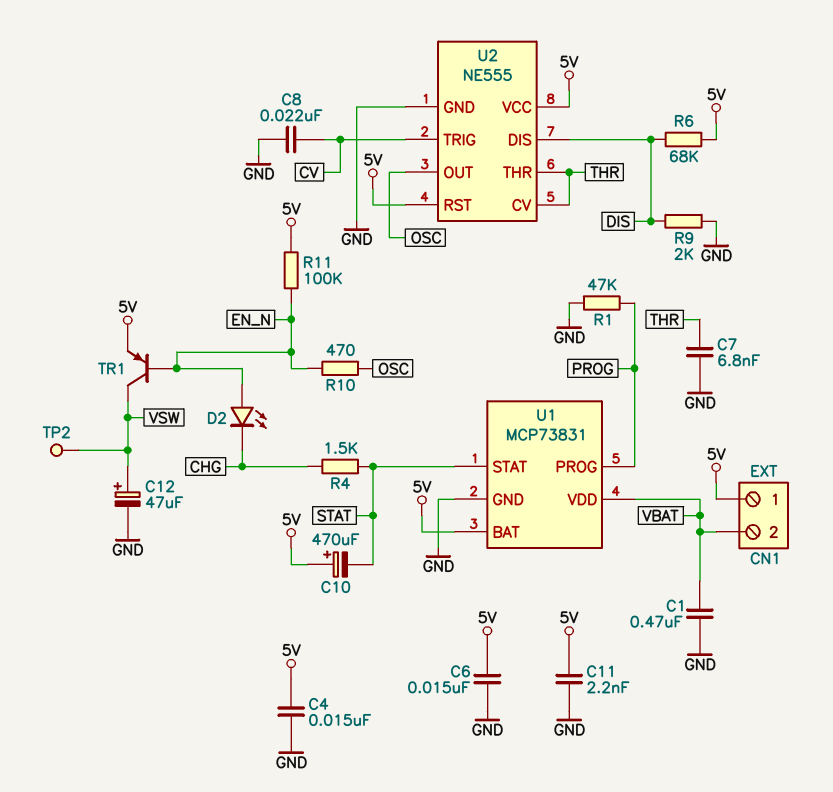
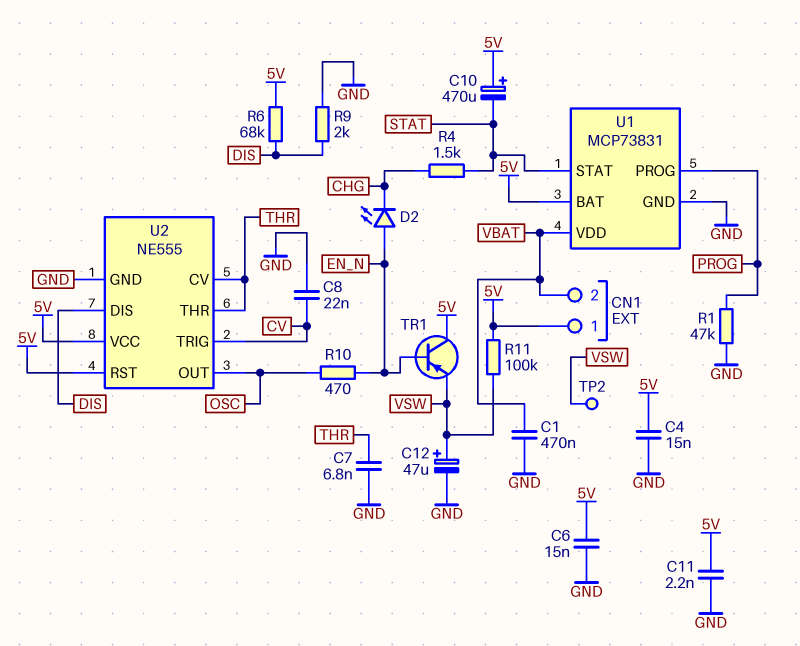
R11: 100k (5V, EN_N) -> 100k (5V, VSW)
TR1: PNP (B EN_N, C VSW, E 5V) -> PNP (B EN_N, C 5V, E VSW)

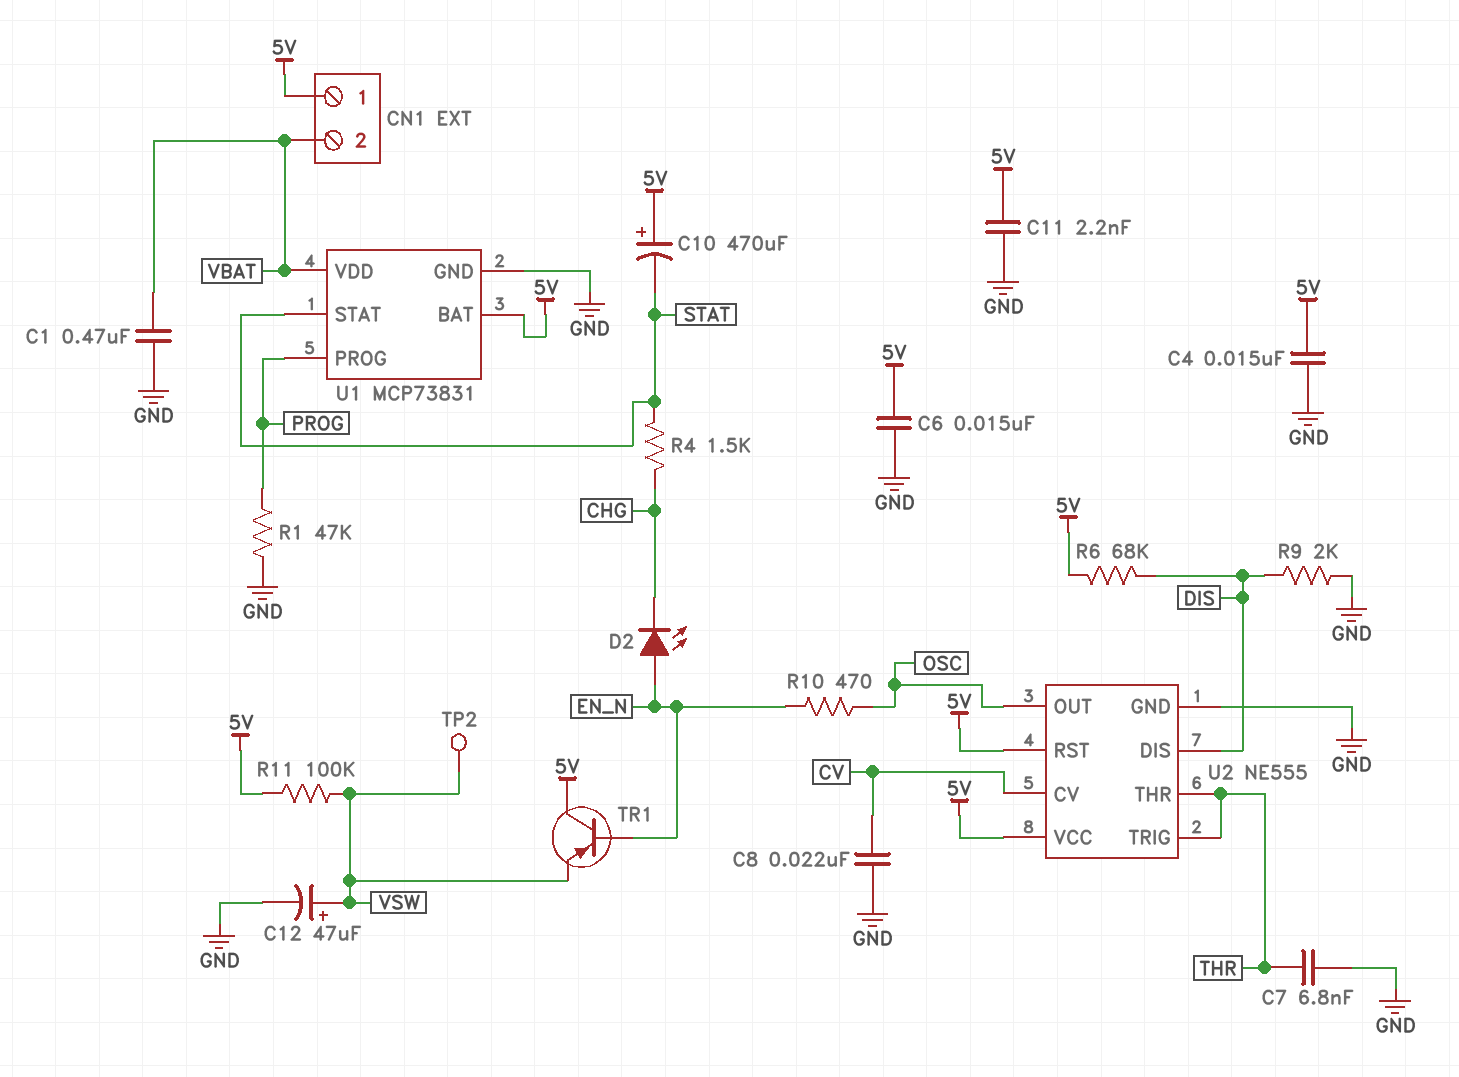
U2 pin CV: THR -> CV
U2 pin TRIG: CV -> THR

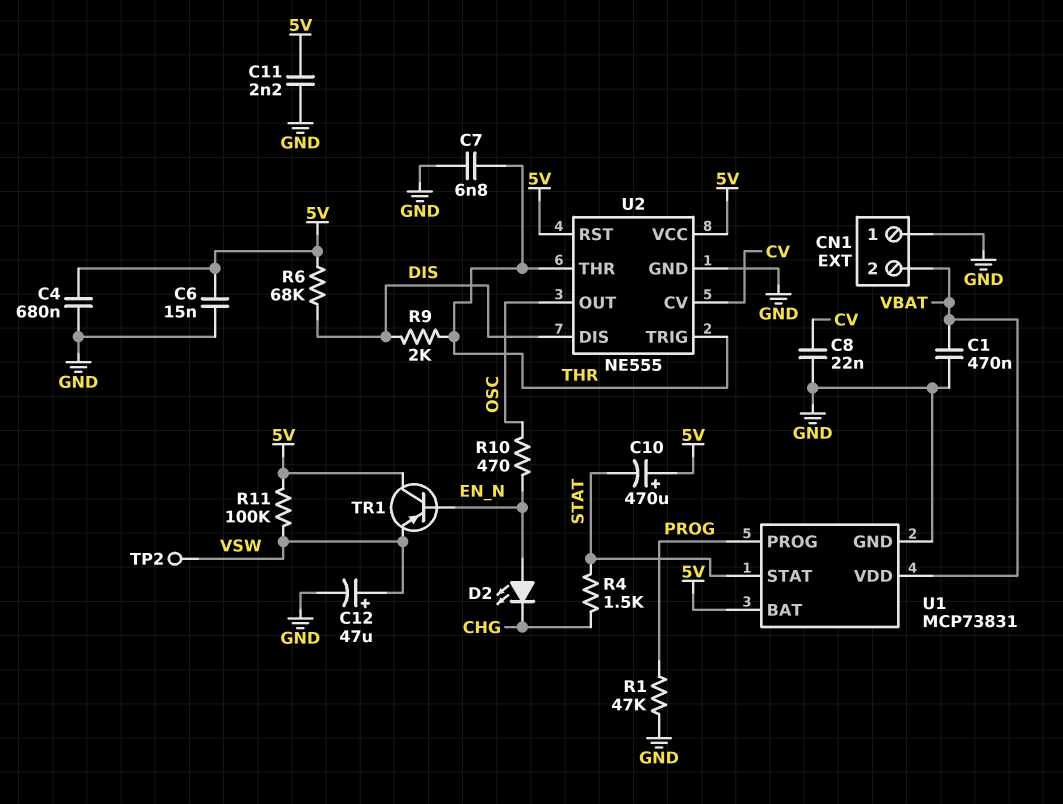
C4: 15nF (5V, GND) -> 680nF (5V, GND)
CN1 pin 1: 5V -> GND
R9: 2k (DIS, GND) -> 2k (DIS, THR)

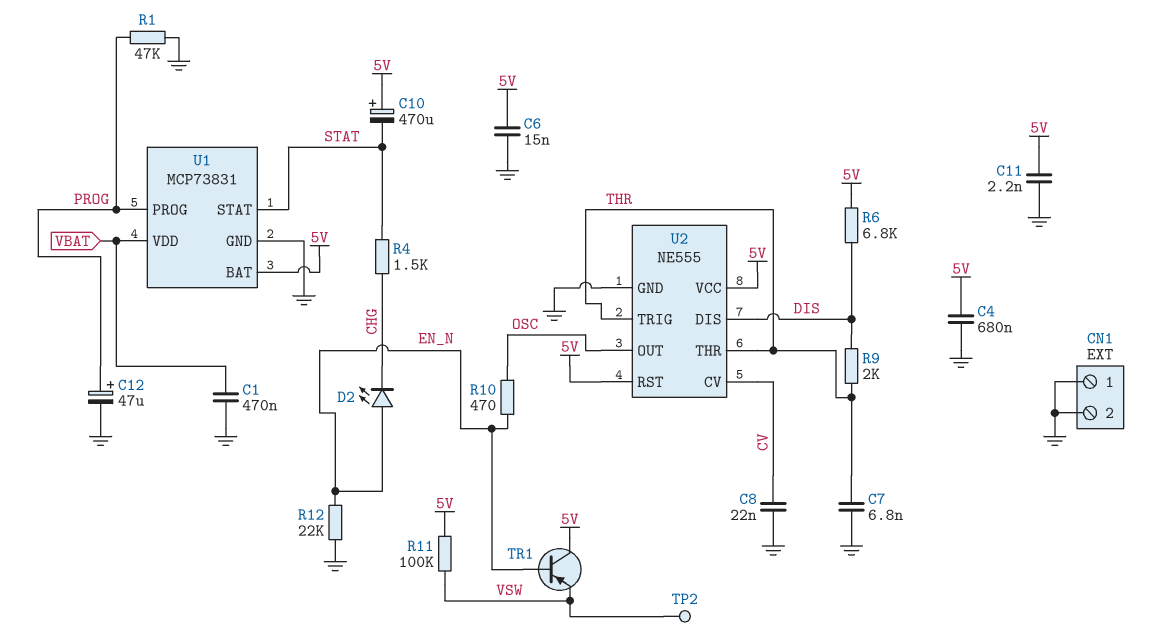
C12: 47uF (plus VSW, minus GND) -> 47uF (plus PROG, minus GND)
CN1 pin 2: VBAT -> GND
R6: 68k (5V, DIS) -> 6.8k (5V, DIS)
R12: none -> 22k (EN_N, GND)

